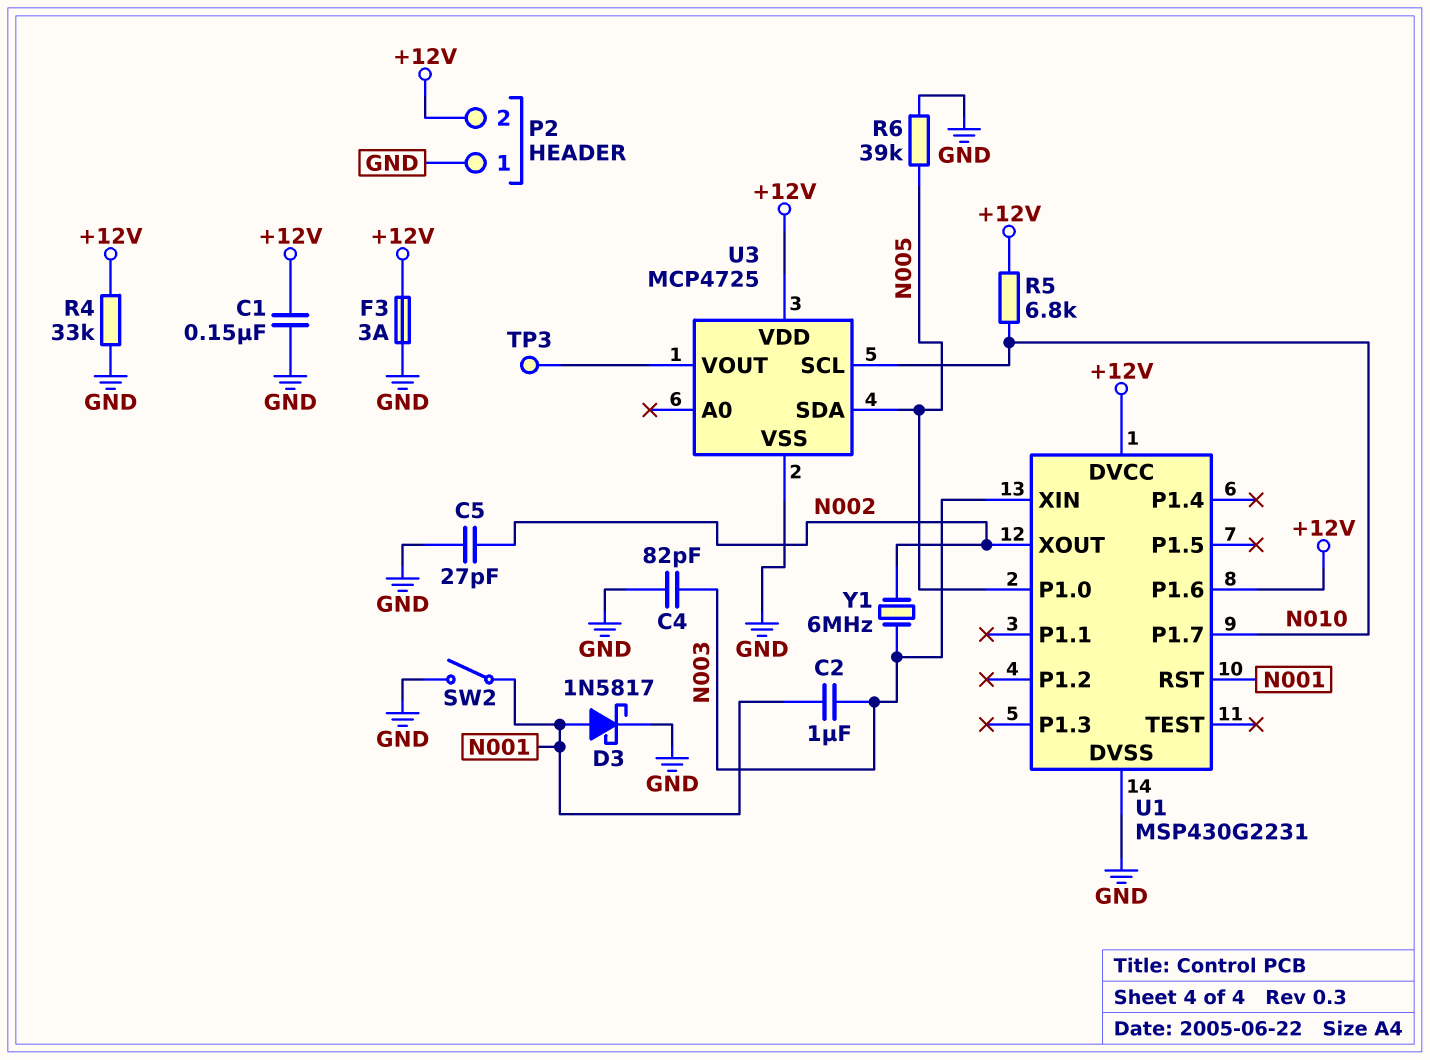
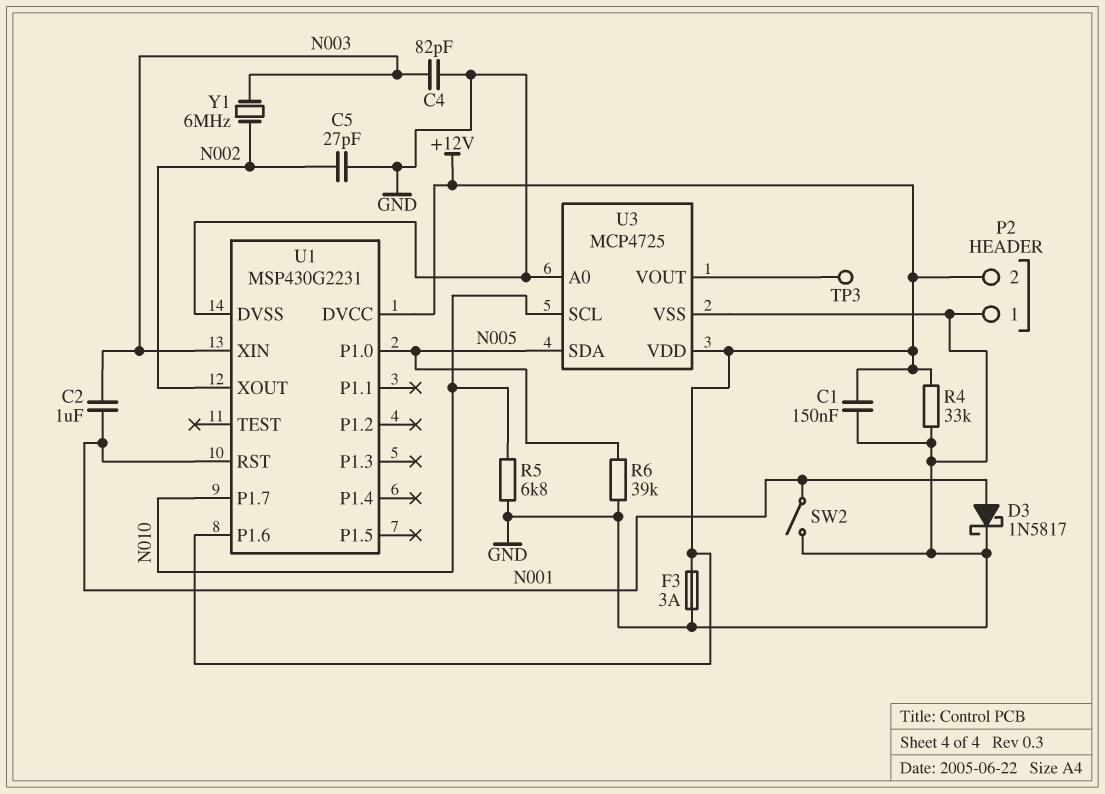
R5: 6.8k (+12V, N010) -> 6.8k (GND, N010)
U3 pin A0: none -> GND

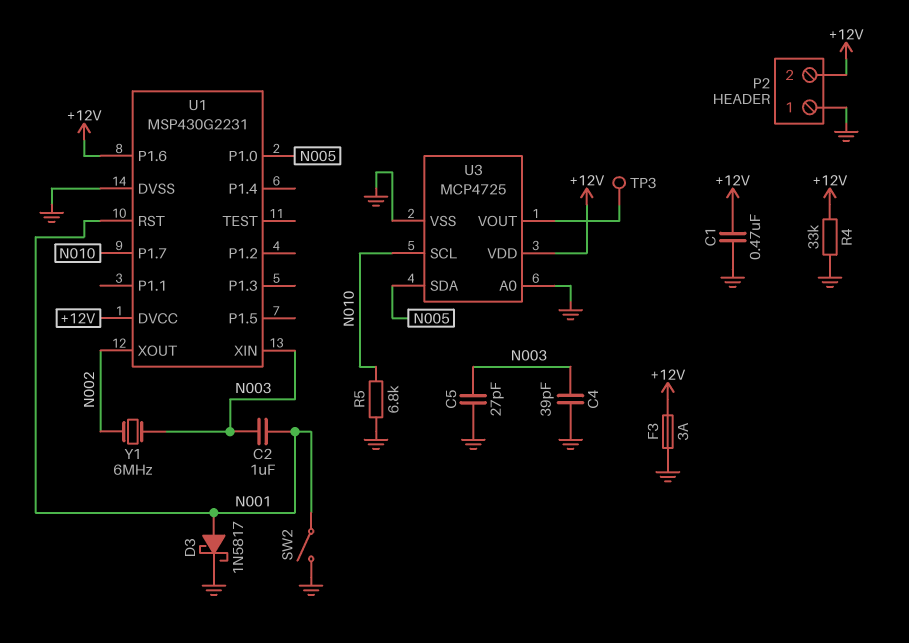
C1: 150nF (+12V, GND) -> 470nF (+12V, GND)
C4: 82pF (GND, N003) -> 39pF (GND, N003)
C5: 27pF (GND, N002) -> 27pF (GND, N003)
R6: 39k (GND, N005) -> none

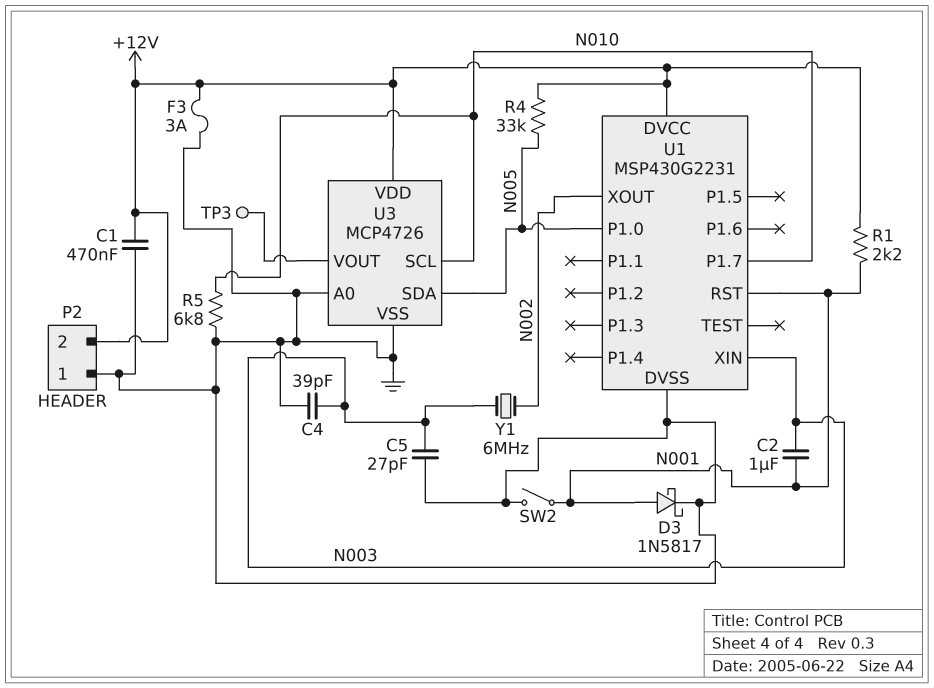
R1: none -> 2.2k (+12V, N001)
R4: 33k (+12V, GND) -> 33k (+12V, N005)
U1 pin P1.6: +12V -> none
U3: MCP4725 -> MCP4726

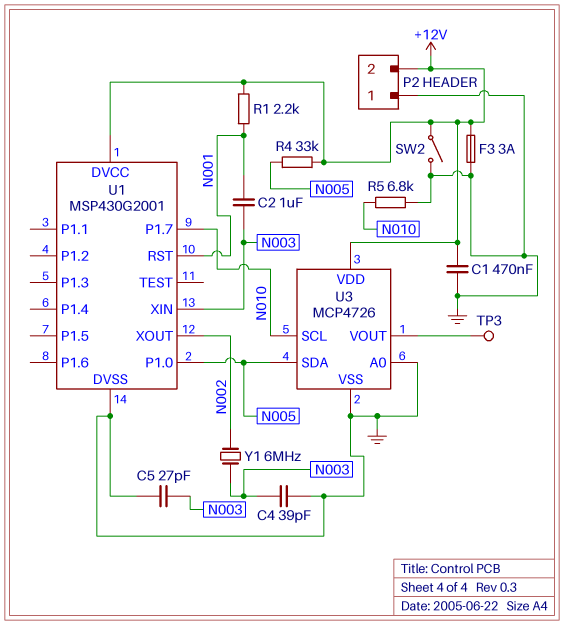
D3: schottky 1N5817 (A N001, K GND) -> none
SW2: switch (GND, N001) -> switch (+12V, GND)
U1: MSP430G2231 -> MSP430G2001

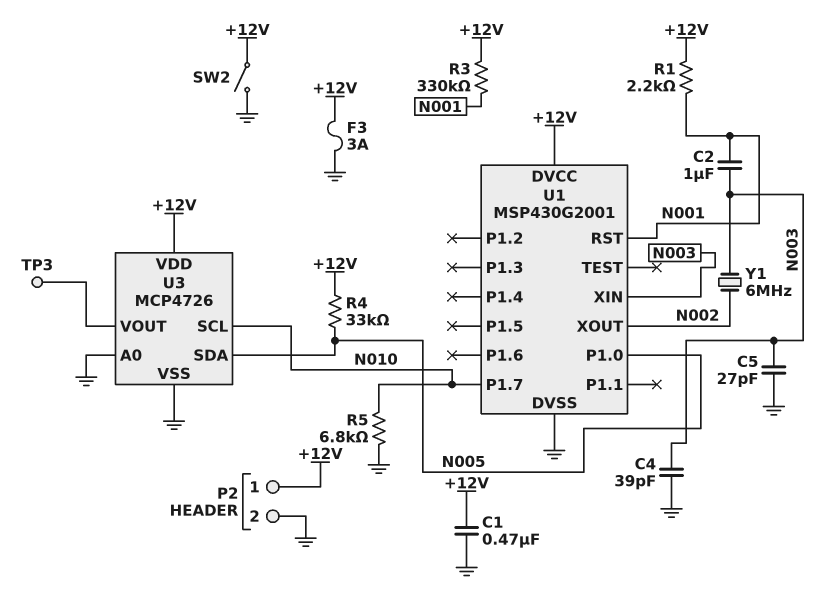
P2 pin 1: GND -> +12V
P2 pin 2: +12V -> GND
R3: none -> 330k (+12V, N001)

